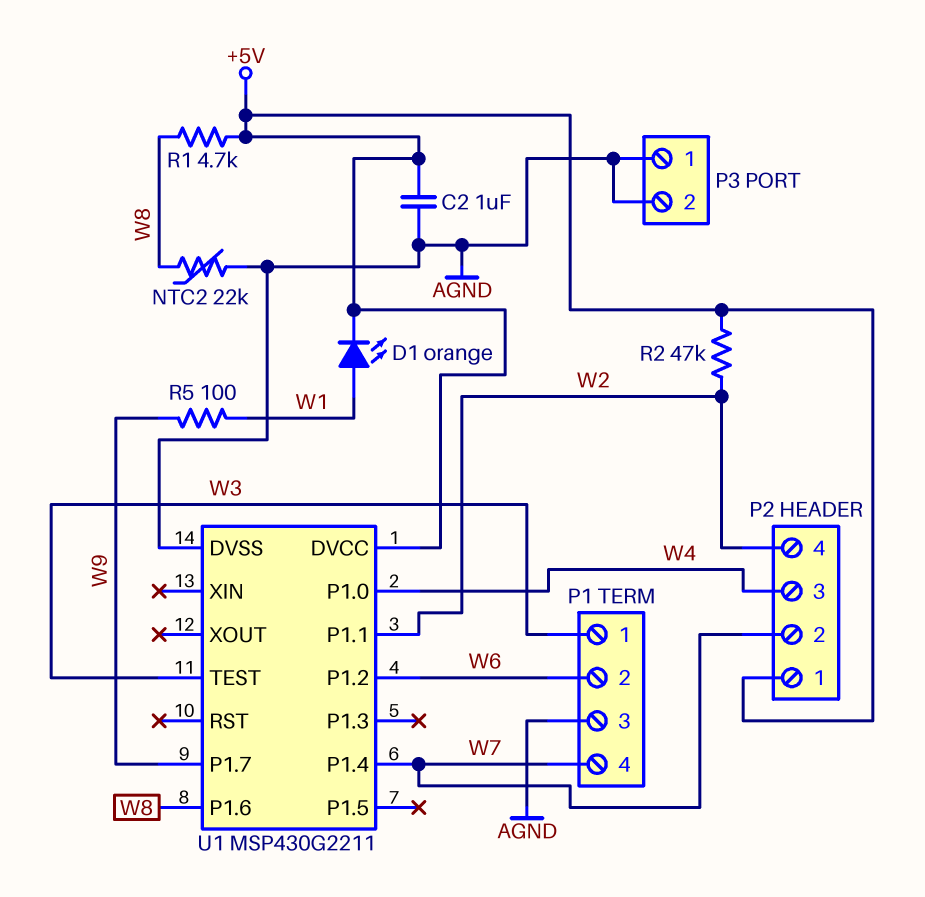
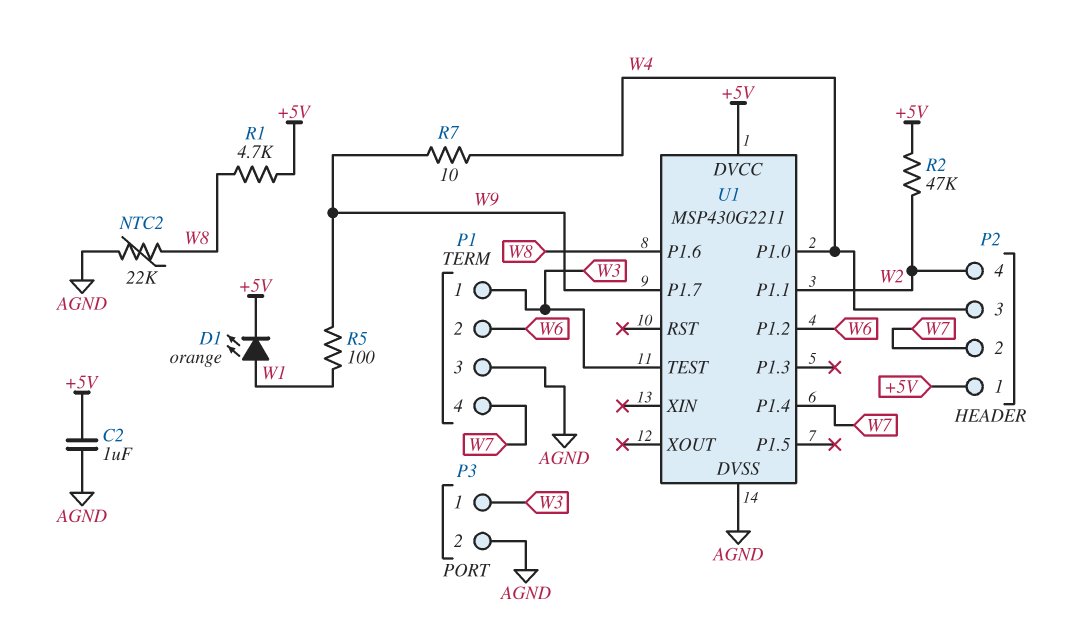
P3 pin 1: AGND -> W3
R7: none -> 10 (W4, W9)

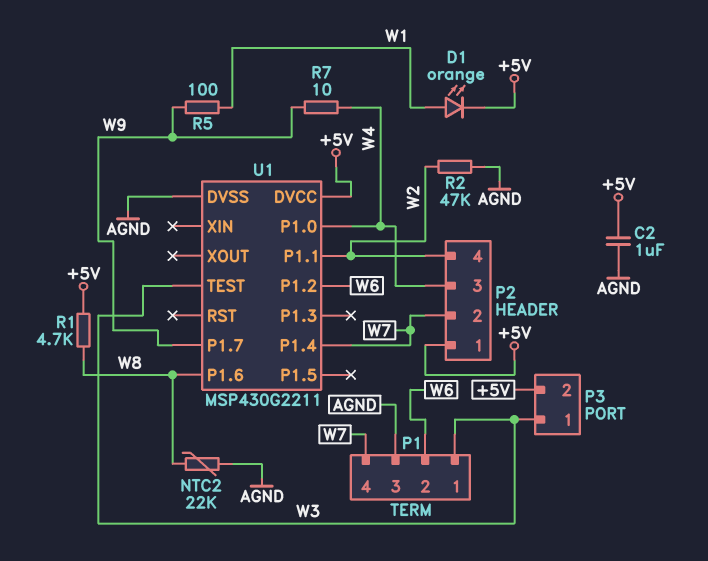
P3 pin 2: AGND -> +5V
R2: 47k (+5V, W2) -> 47k (AGND, W2)

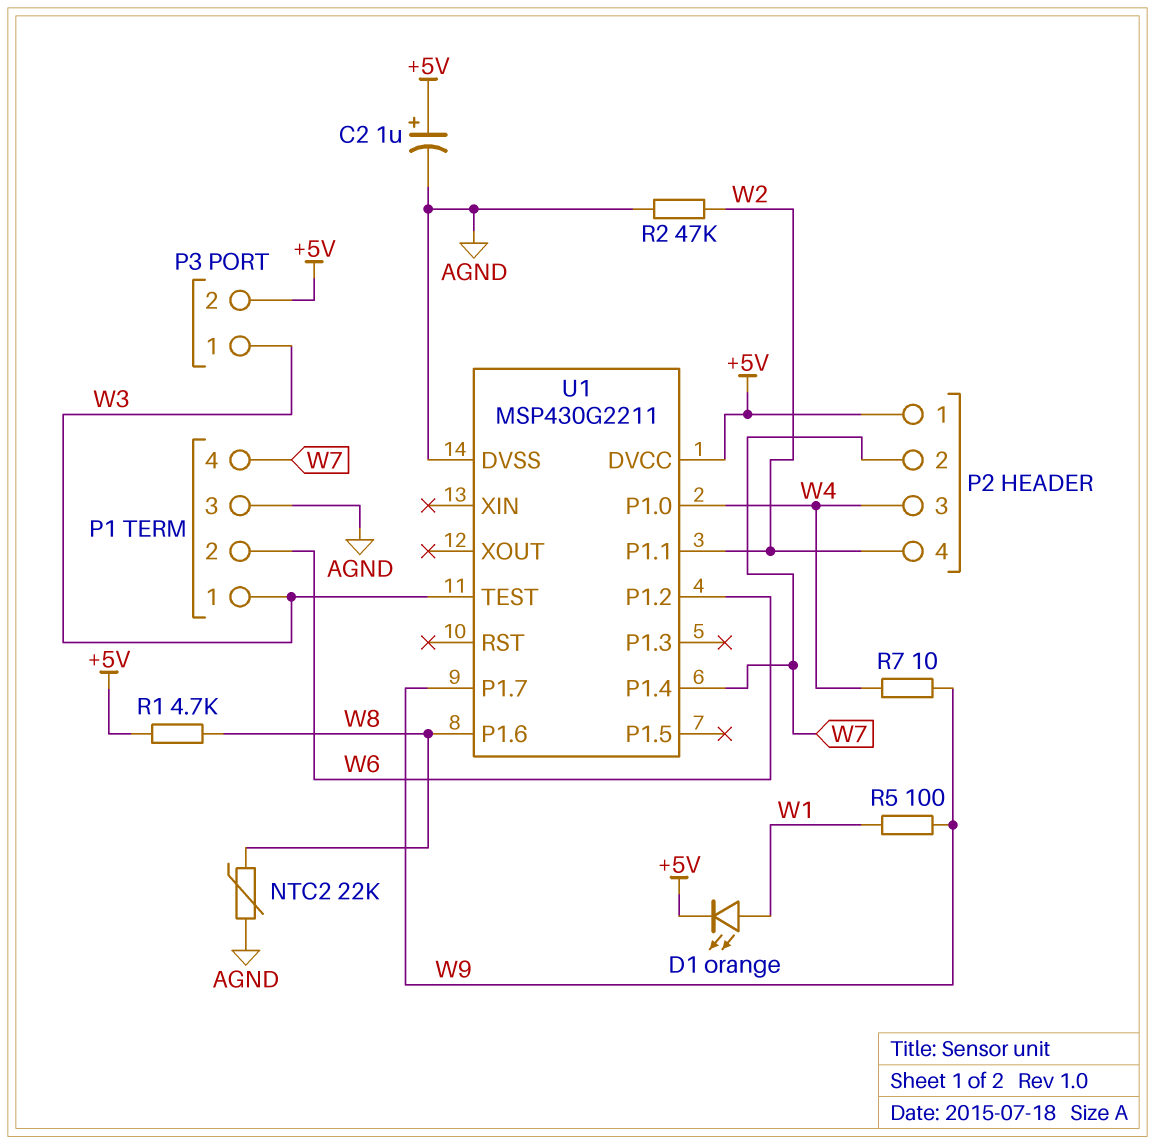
C2: 1uF (+5V, AGND) -> 1uF (plus +5V, minus AGND)

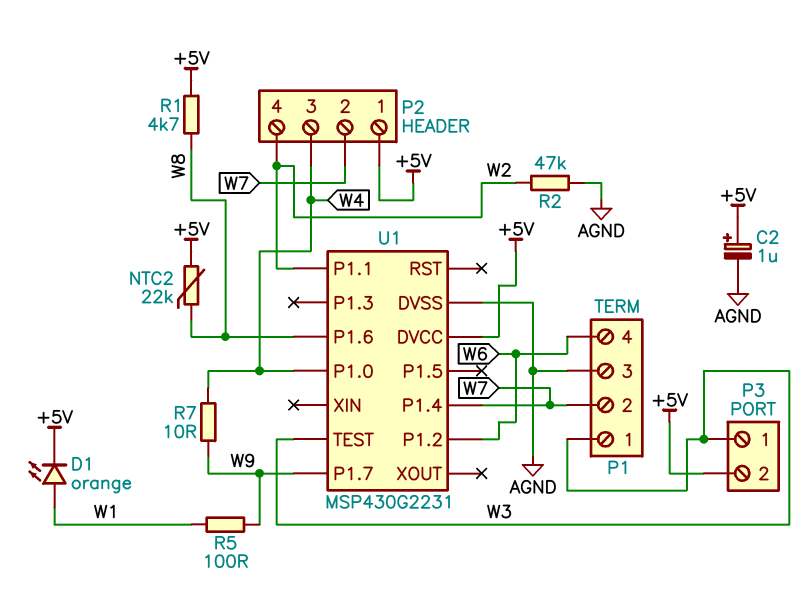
NTC2: 22k (AGND, W8) -> 22k (+5V, W8)
P1 pin 2: W6 -> W7
P1 pin 4: W7 -> W6
U1: MSP430G2211 -> MSP430G2231

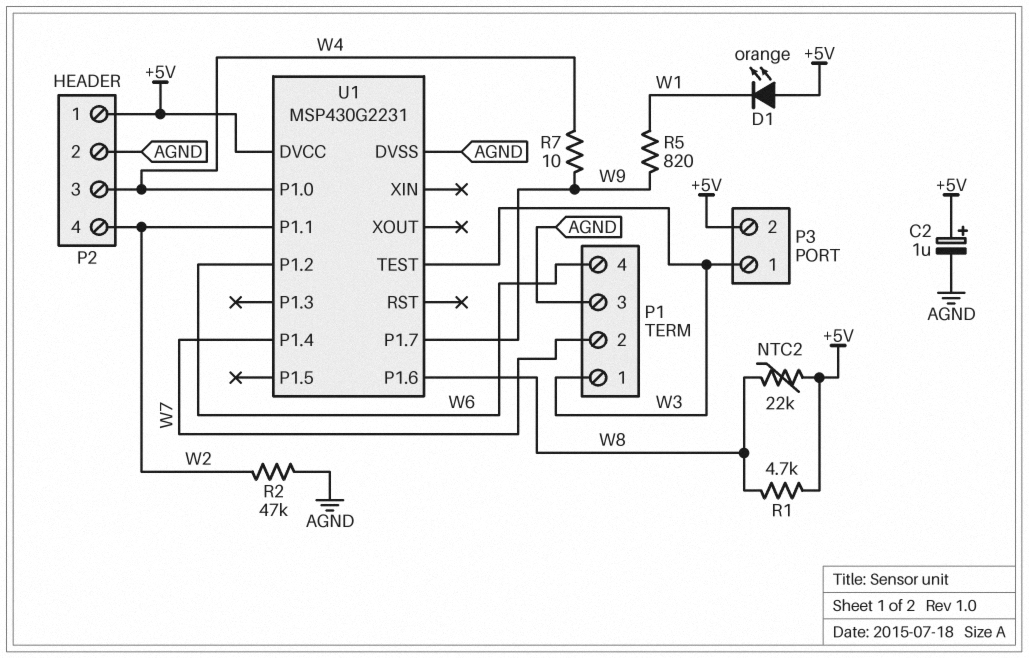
D1: LED orange (A W1, K +5V) -> LED orange (A +5V, K W1)
P2 pin 2: W7 -> AGND
R5: 100 (W1, W9) -> 820 (W1, W9)

